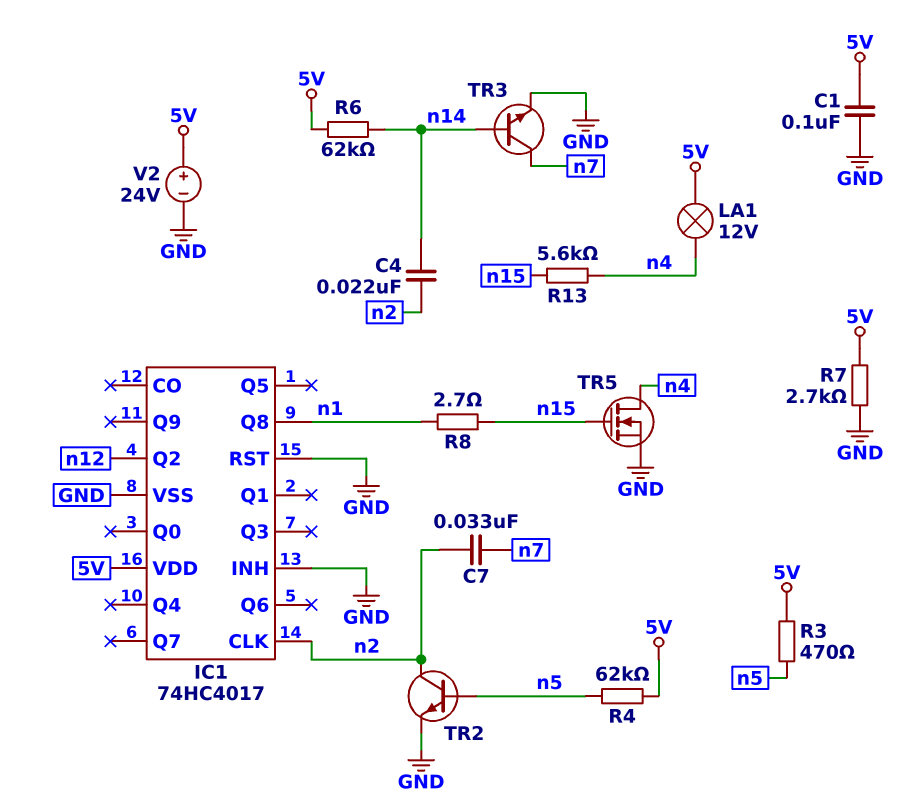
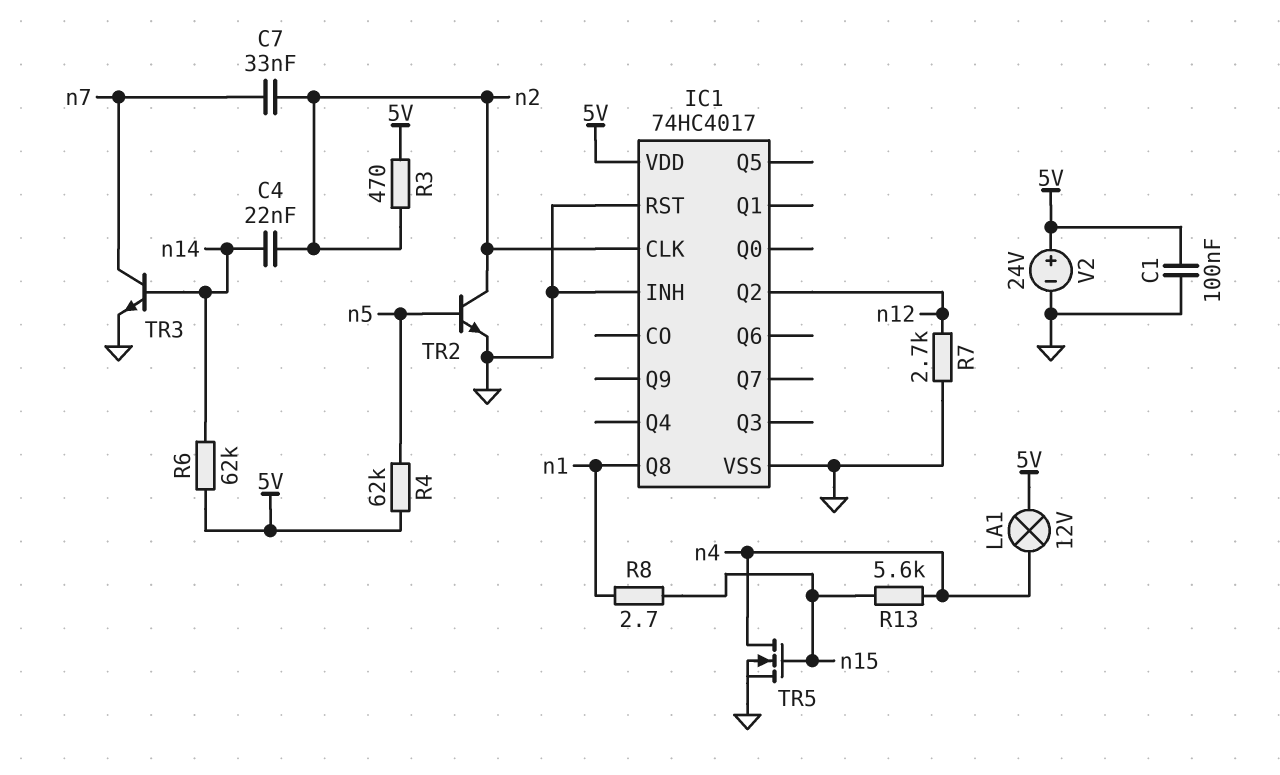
R3: 470 (5V, n5) -> 470 (5V, n2)
R7: 2.7k (5V, GND) -> 2.7k (GND, n12)

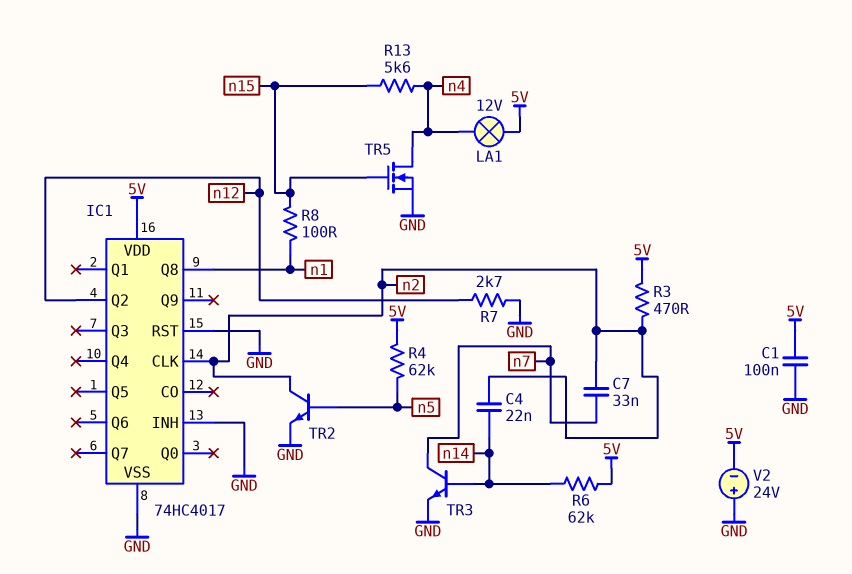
R8: 2.7 (n1, n15) -> 100 (n1, n15)
V2: 24V (plus 5V, minus GND) -> 24V (plus GND, minus 5V)

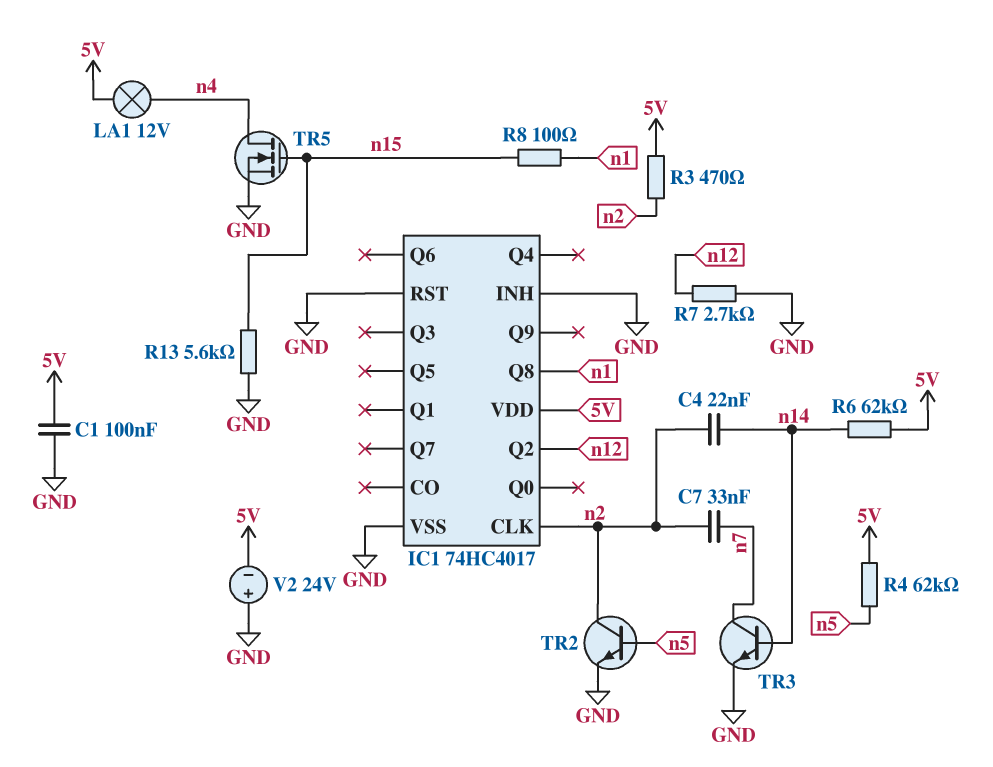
R13: 5.6k (n4, n15) -> 5.6k (GND, n15)

